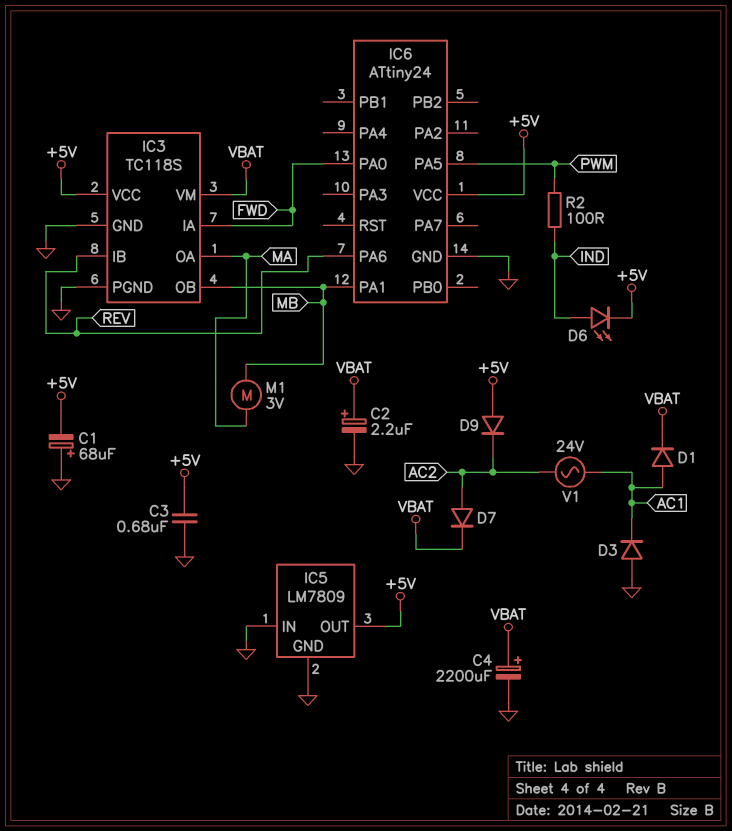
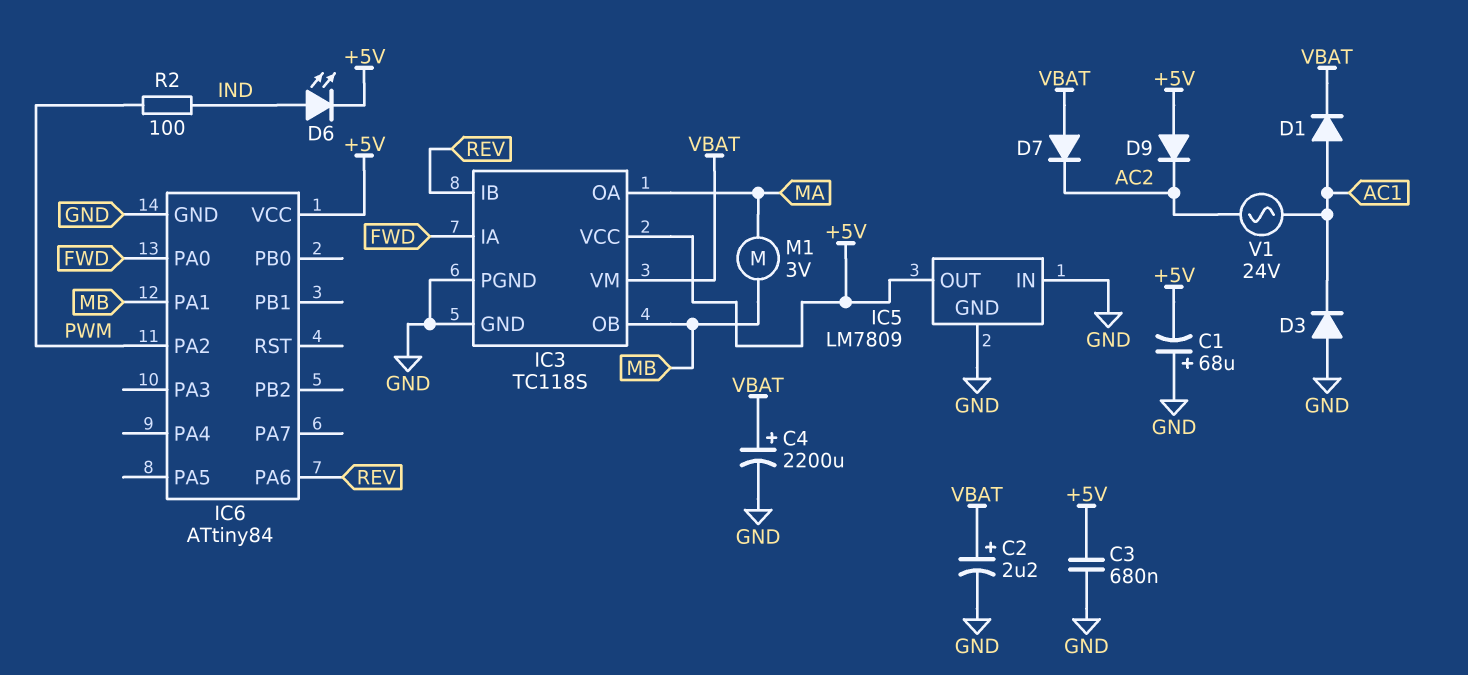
D7: diode (A AC2, K VBAT) -> diode (A VBAT, K AC2)
IC6: ATtiny24 -> ATtiny84
IC6 pin PA2: none -> PWM
IC6 pin PA5: PWM -> none

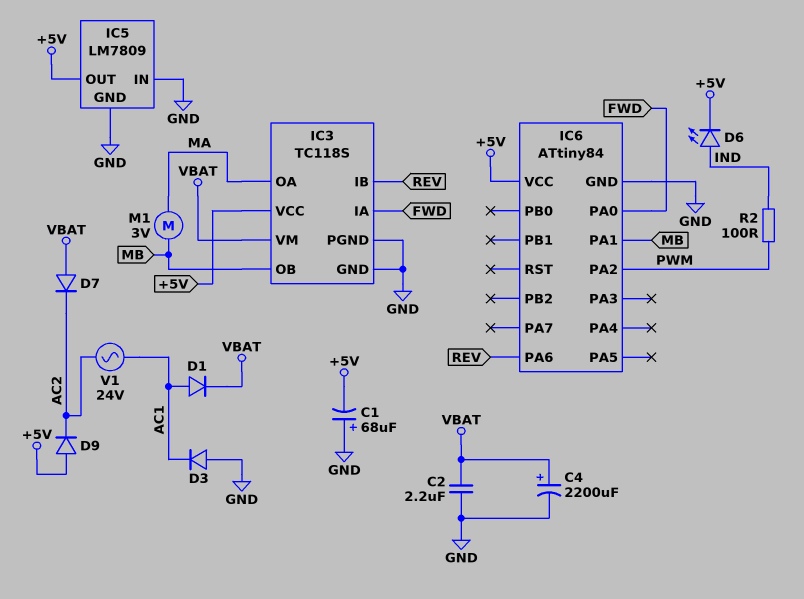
C2: 2.2uF (plus VBAT, minus GND) -> 2.2uF (GND, VBAT)
C3: 680nF (+5V, GND) -> none

